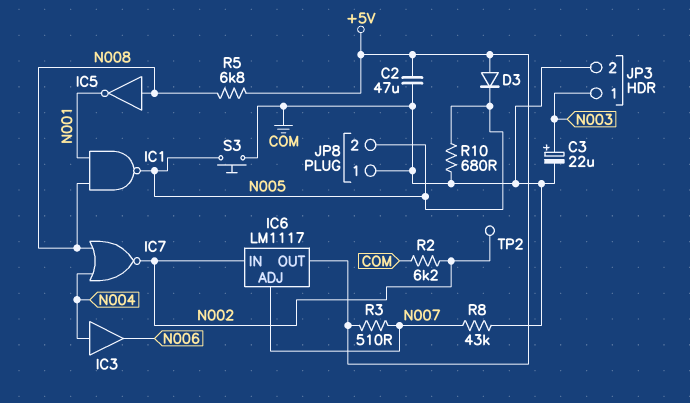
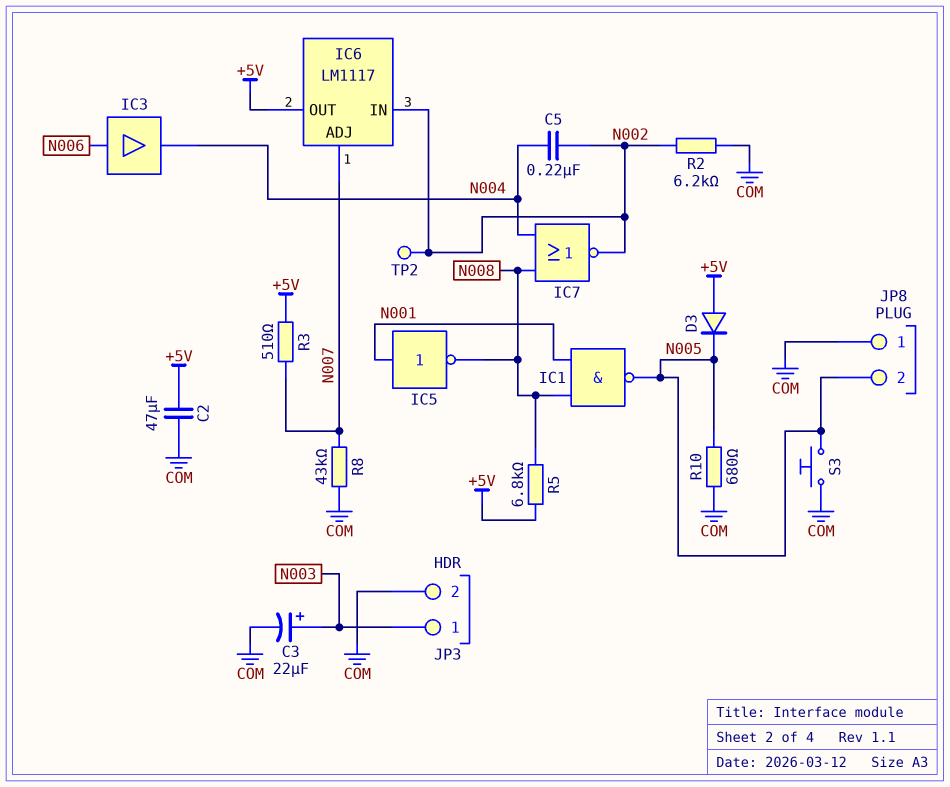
C5: none -> 220nF (N002, N004)
IC3: buffer (in N004, out N006) -> buffer (in N006, out N004)
IC5: NOT (in N008, out N001) -> NOT (in N001, out N008)

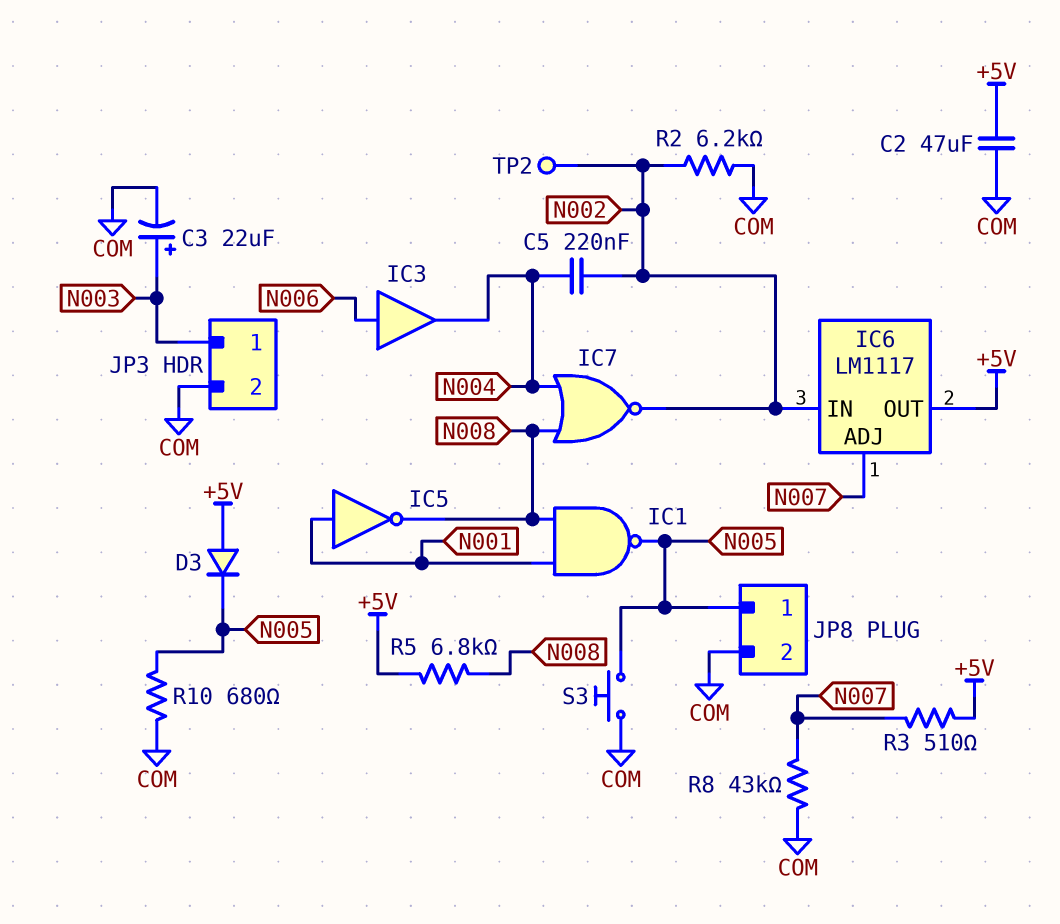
JP8 pin 1: COM -> N005
JP8 pin 2: N005 -> COM

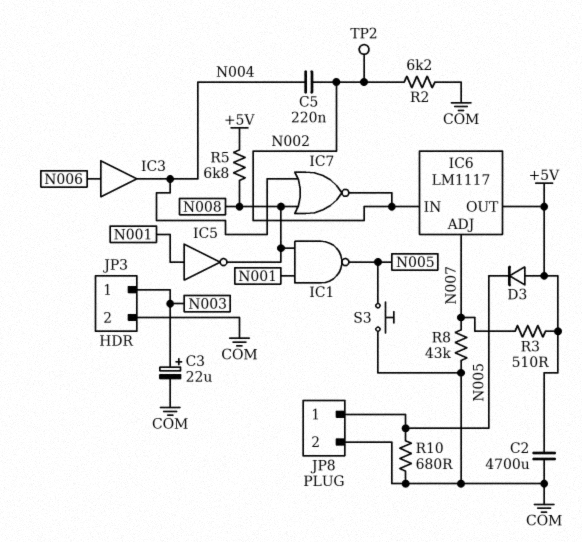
C2: 47uF (+5V, COM) -> 4700uF (+5V, COM)

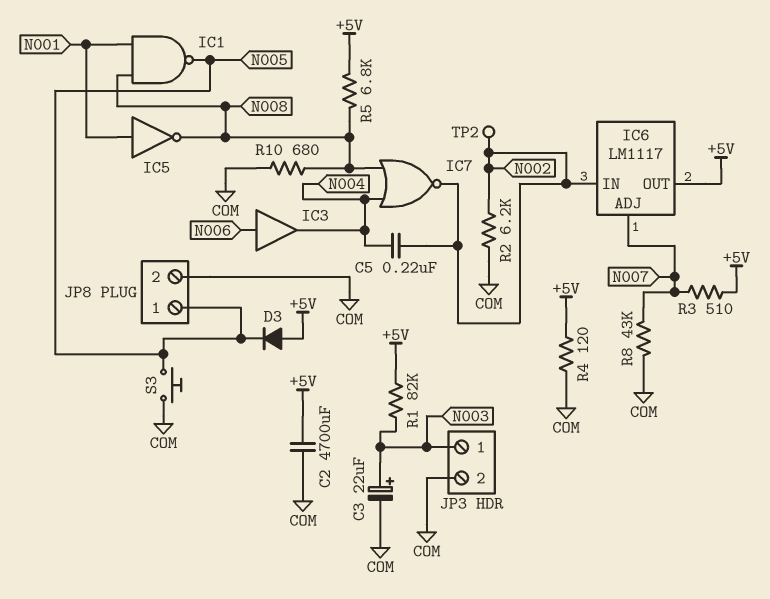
R1: none -> 82k (+5V, N003)
R4: none -> 120 (+5V, COM)
R10: 680 (COM, N005) -> 680 (COM, N008)

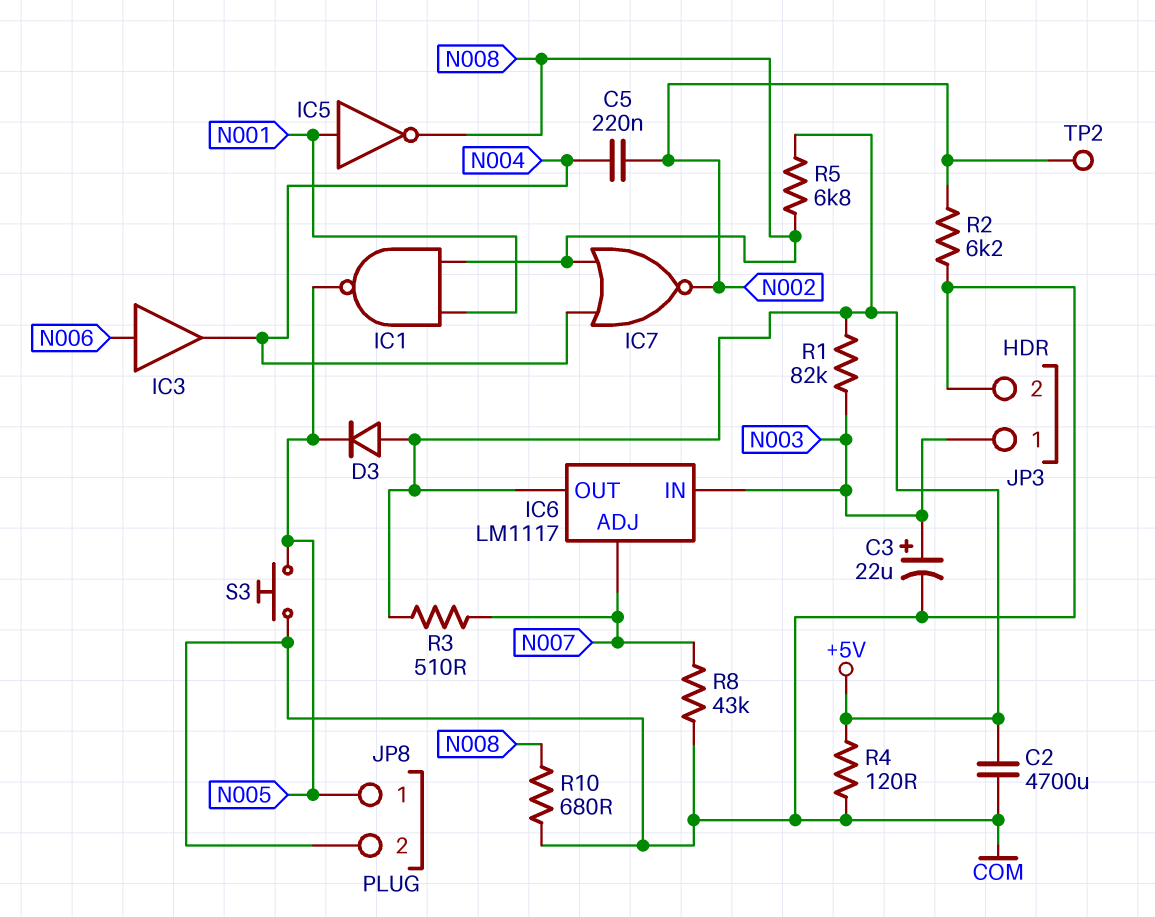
IC6 pin IN: N002 -> N003

